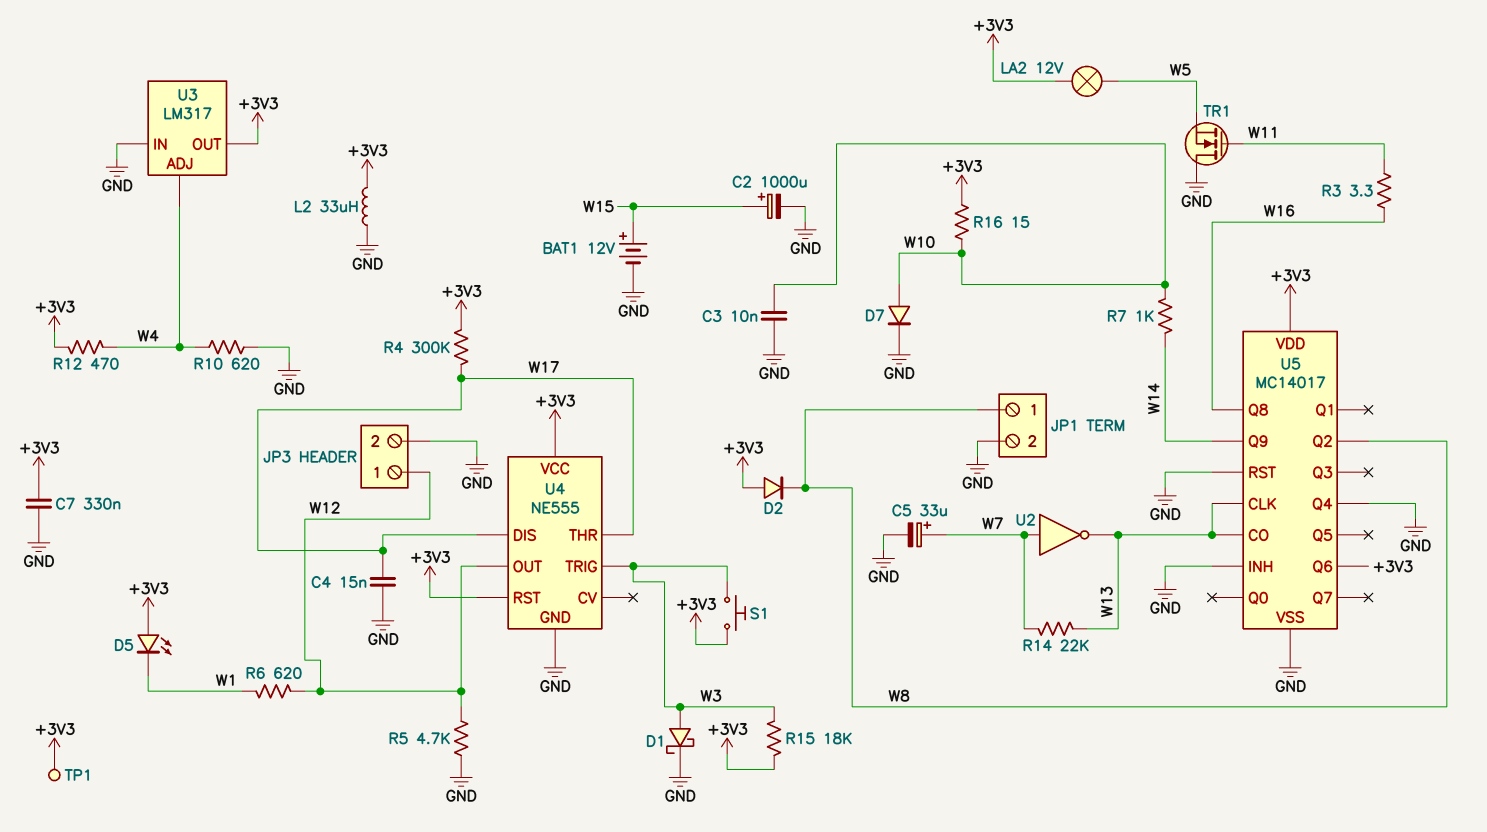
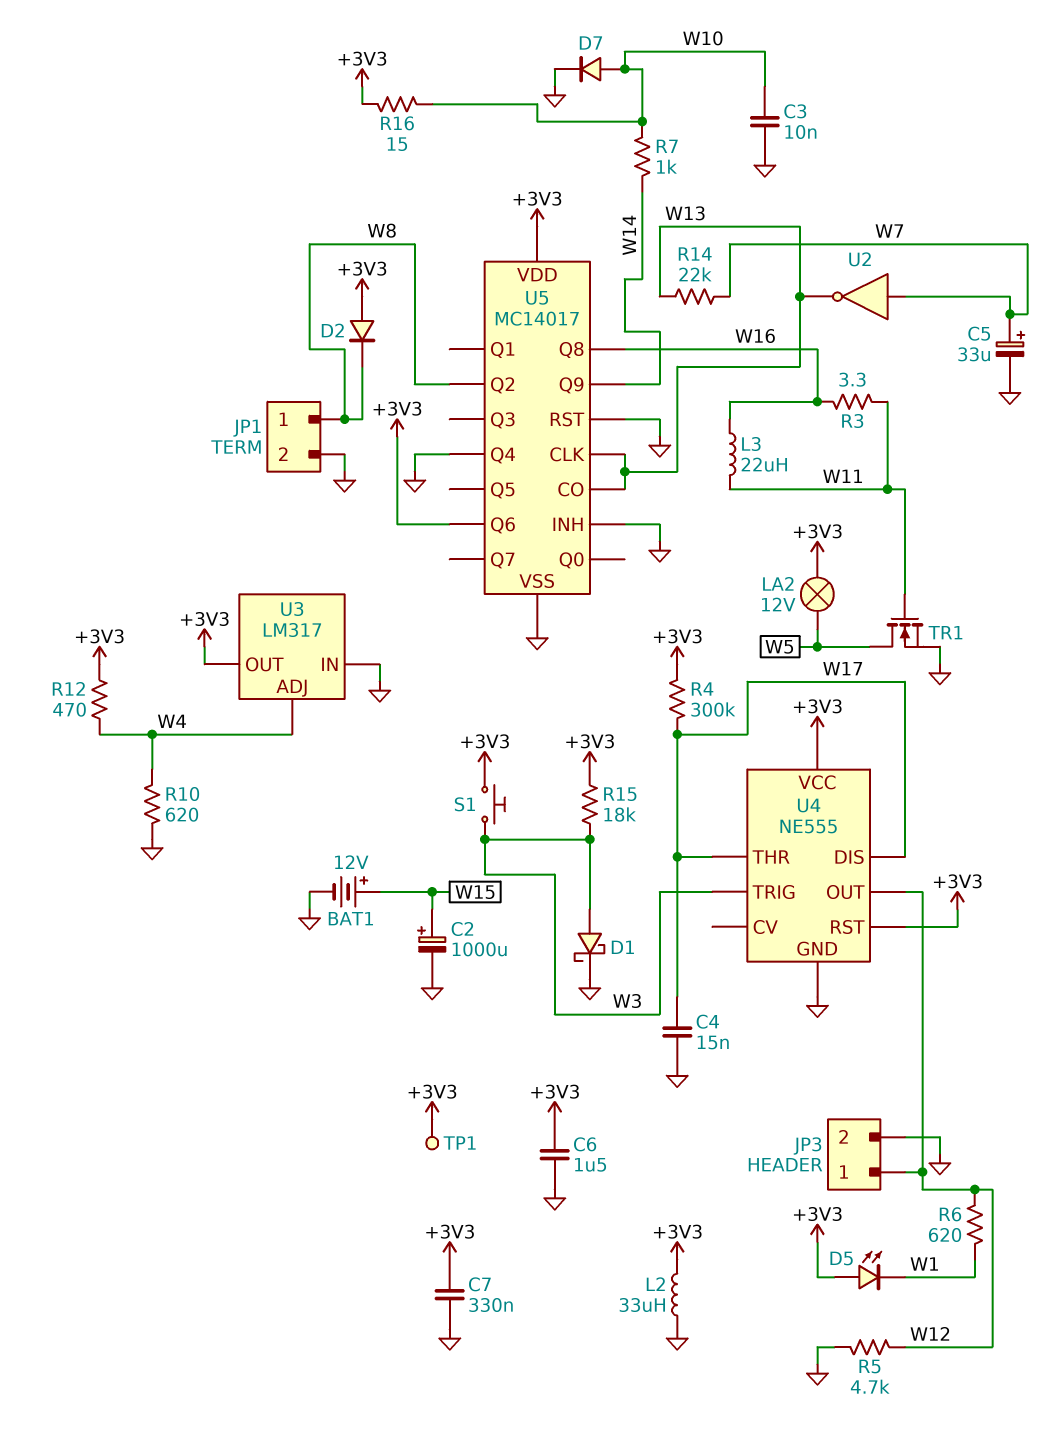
C6: none -> 1.5uF (+3V3, GND)
L3: none -> 22uH (W11, W16)
TR1: NMOS (G W11, D GND, S W5) -> NMOS (G W11, D W5, S GND)

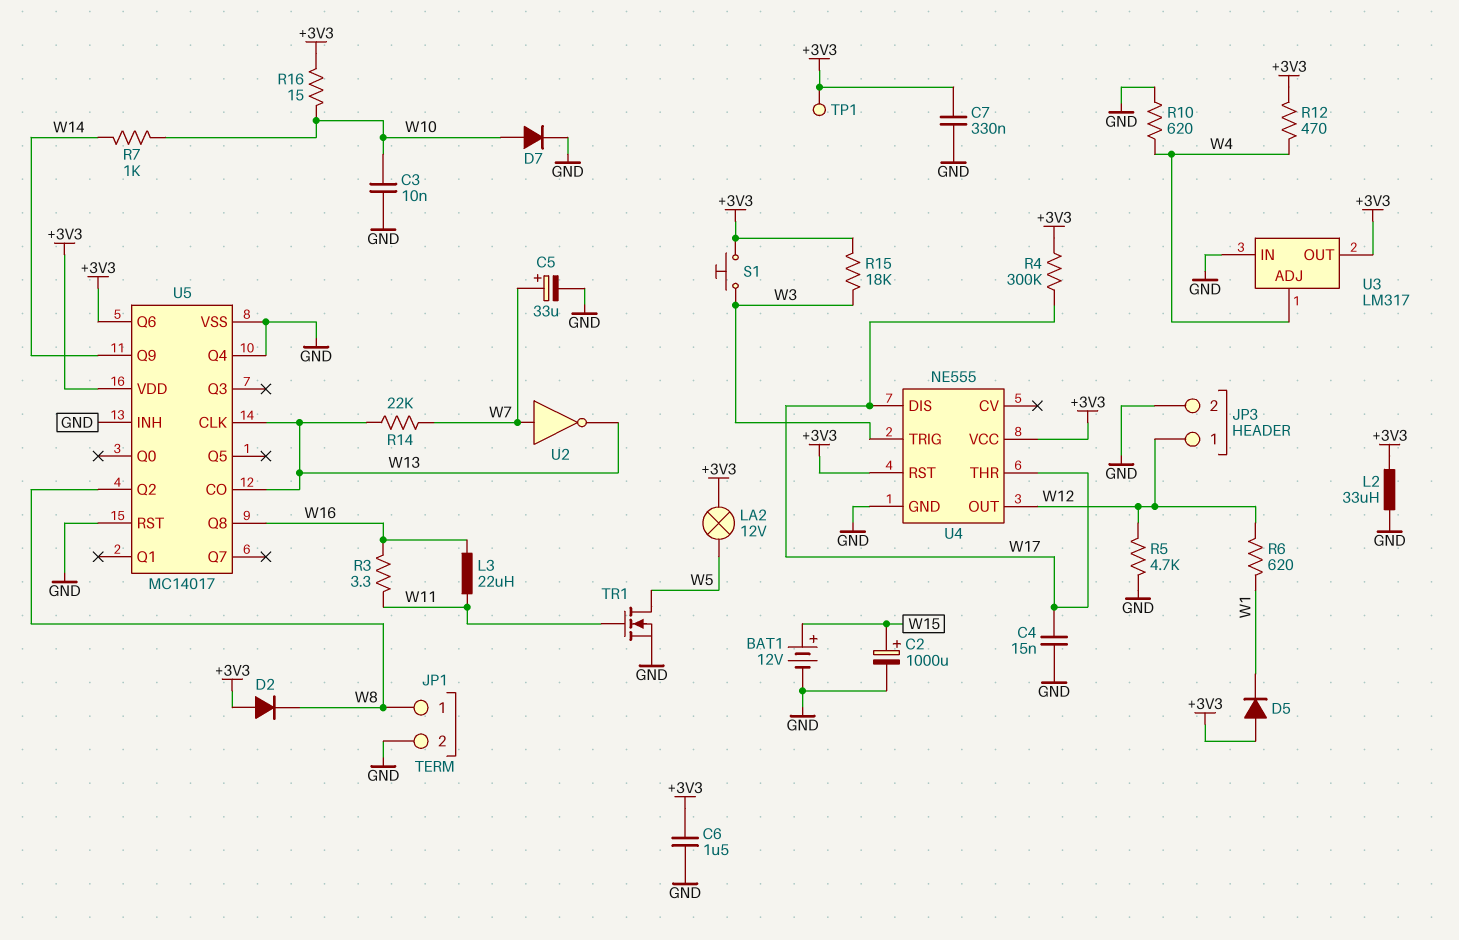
D1: schottky (A W3, K GND) -> none
D5: LED (A +3V3, K W1) -> diode (A +3V3, K W1)

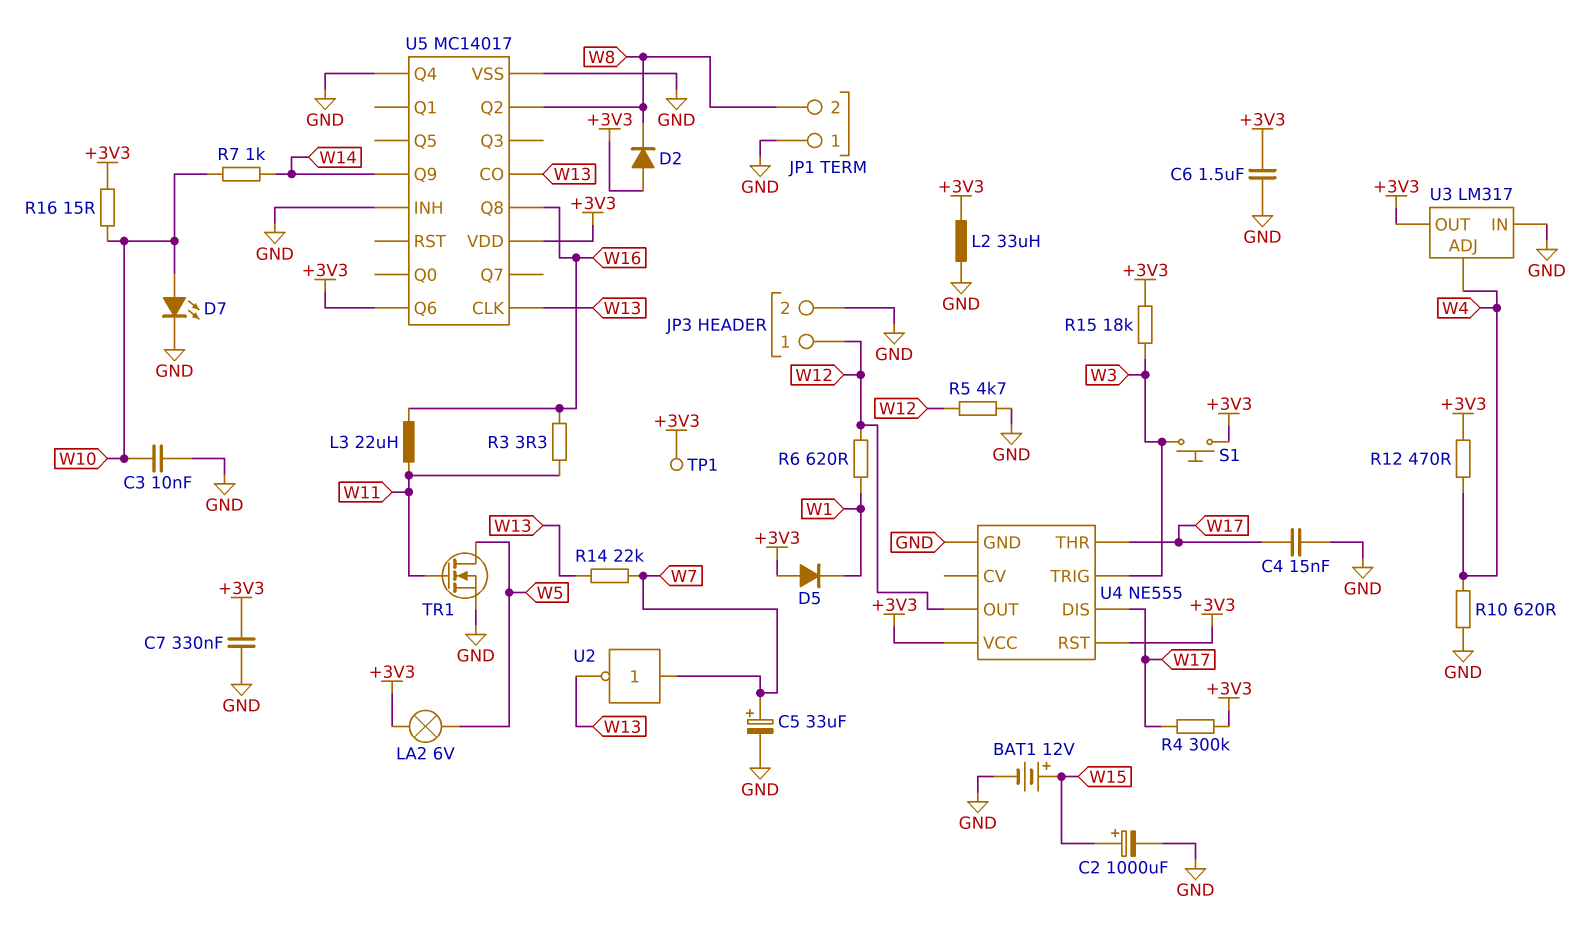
D7: diode (A W10, K GND) -> LED (A W10, K GND)
JP1 pin 1: W8 -> GND
JP1 pin 2: GND -> W8
LA2: lamp 12V (+3V3, W5) -> lamp 6V (+3V3, W5)
U5 pin RST: GND -> none

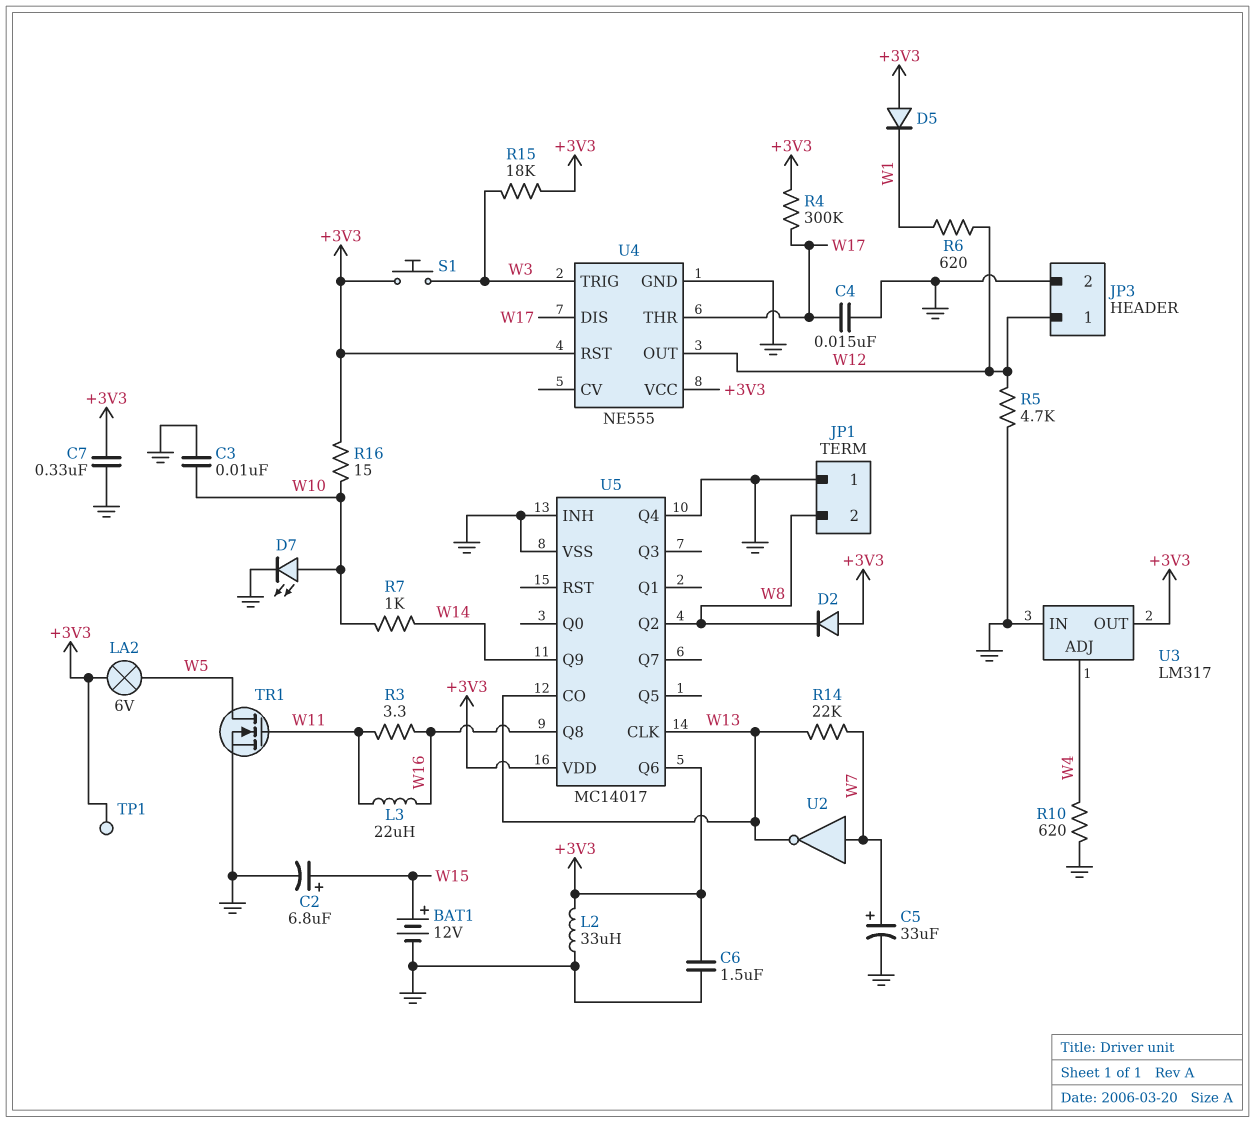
C2: 1000uF (plus W15, minus GND) -> 6.8uF (plus W15, minus GND)
R12: 470 (+3V3, W4) -> none

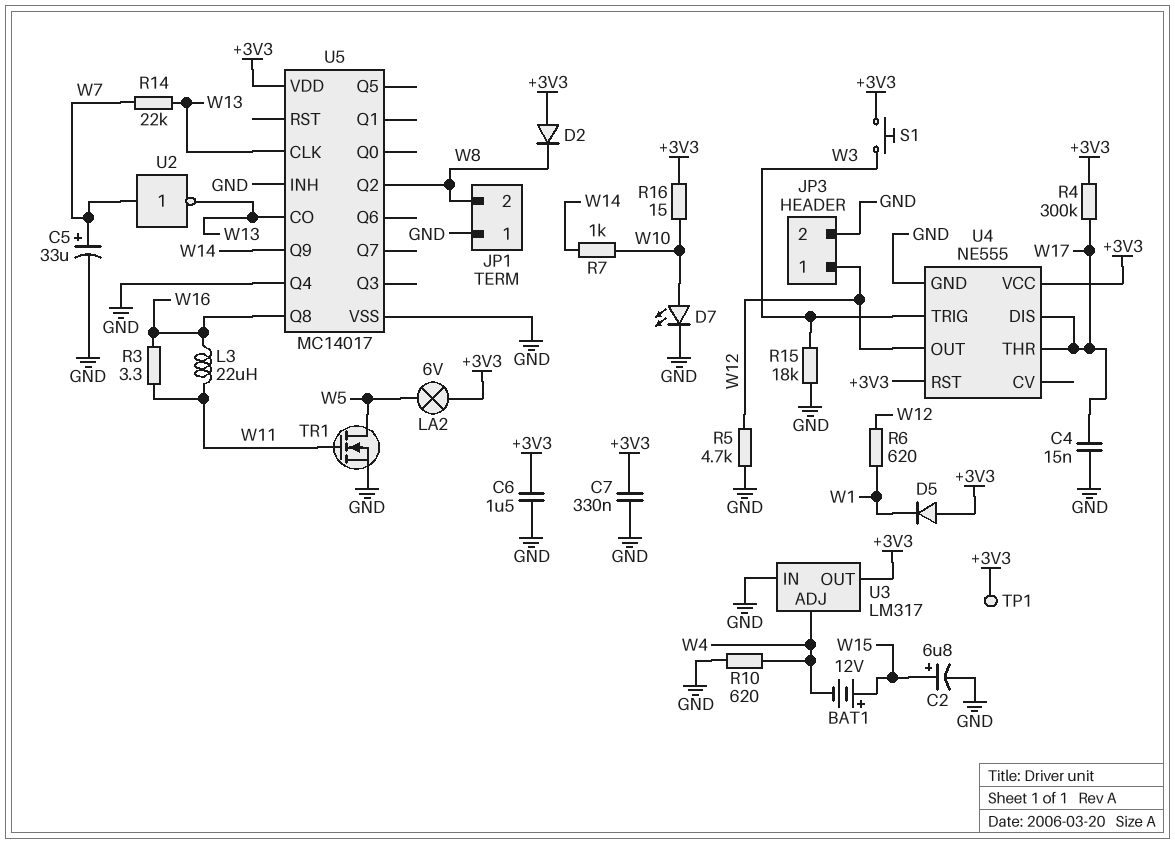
BAT1: 12V (plus W15, minus GND) -> 12V (plus W15, minus W4)
C3: 10nF (GND, W10) -> none
L2: 33uH (+3V3, GND) -> none
R15: 18k (+3V3, W3) -> 18k (GND, W3)
U5 pin Q6: +3V3 -> none

